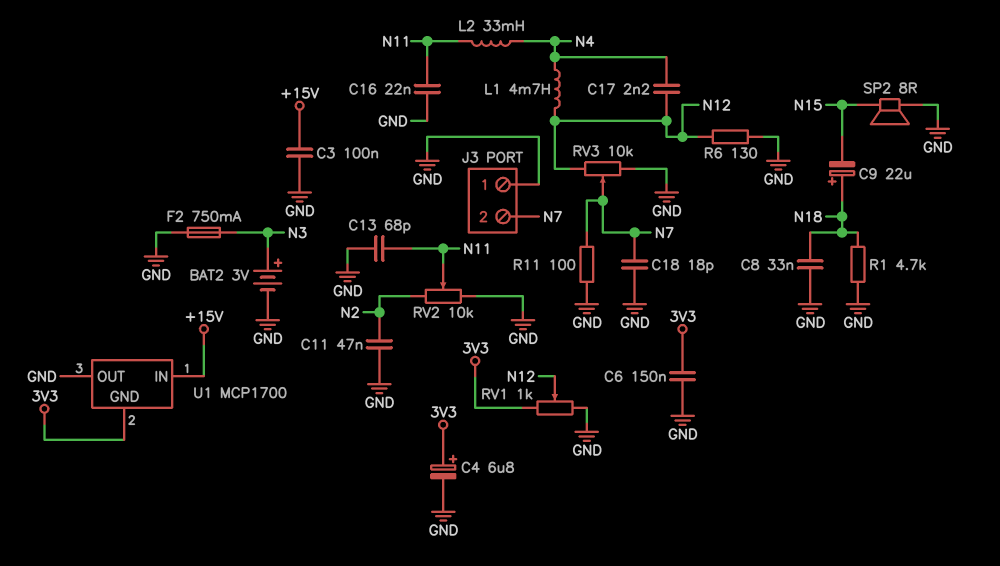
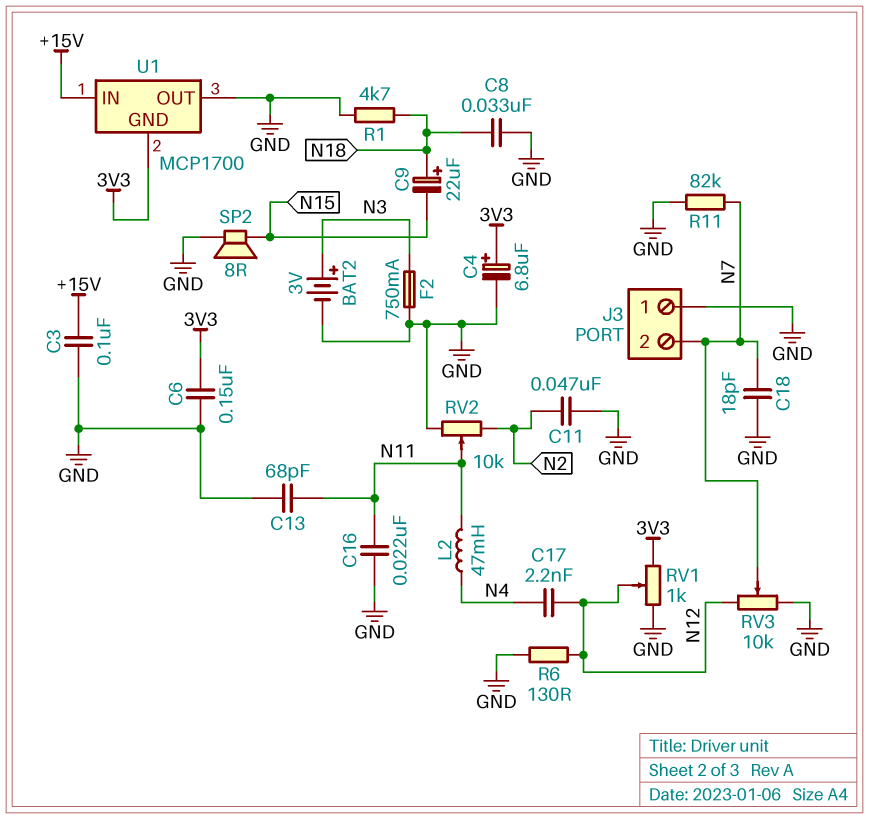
L1: 4.7mH (N4, N12) -> none
L2: 33mH (N4, N11) -> 47mH (N4, N11)
R11: 100 (GND, N7) -> 82k (GND, N7)

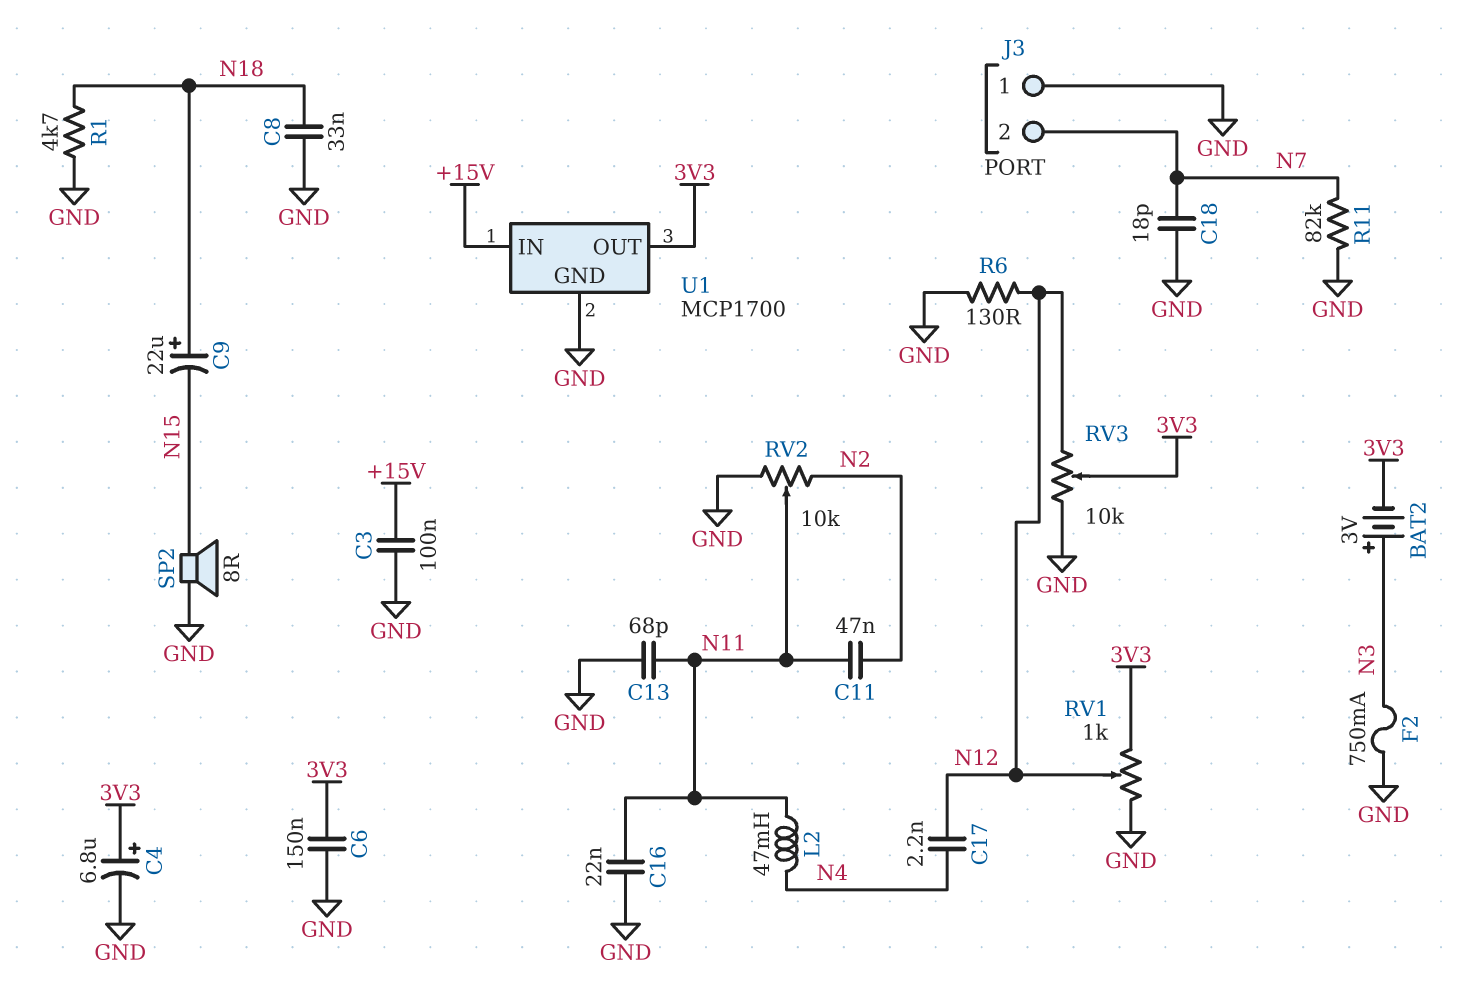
BAT2: 3V (plus N3, minus GND) -> 3V (plus N3, minus 3V3)
C11: 47nF (GND, N2) -> 47nF (N2, N11)
RV3: 10k (GND, N12, wiper N7) -> 10k (GND, N12, wiper 3V3)
U1 pin GND: 3V3 -> GND
U1 pin OUT: GND -> 3V3

